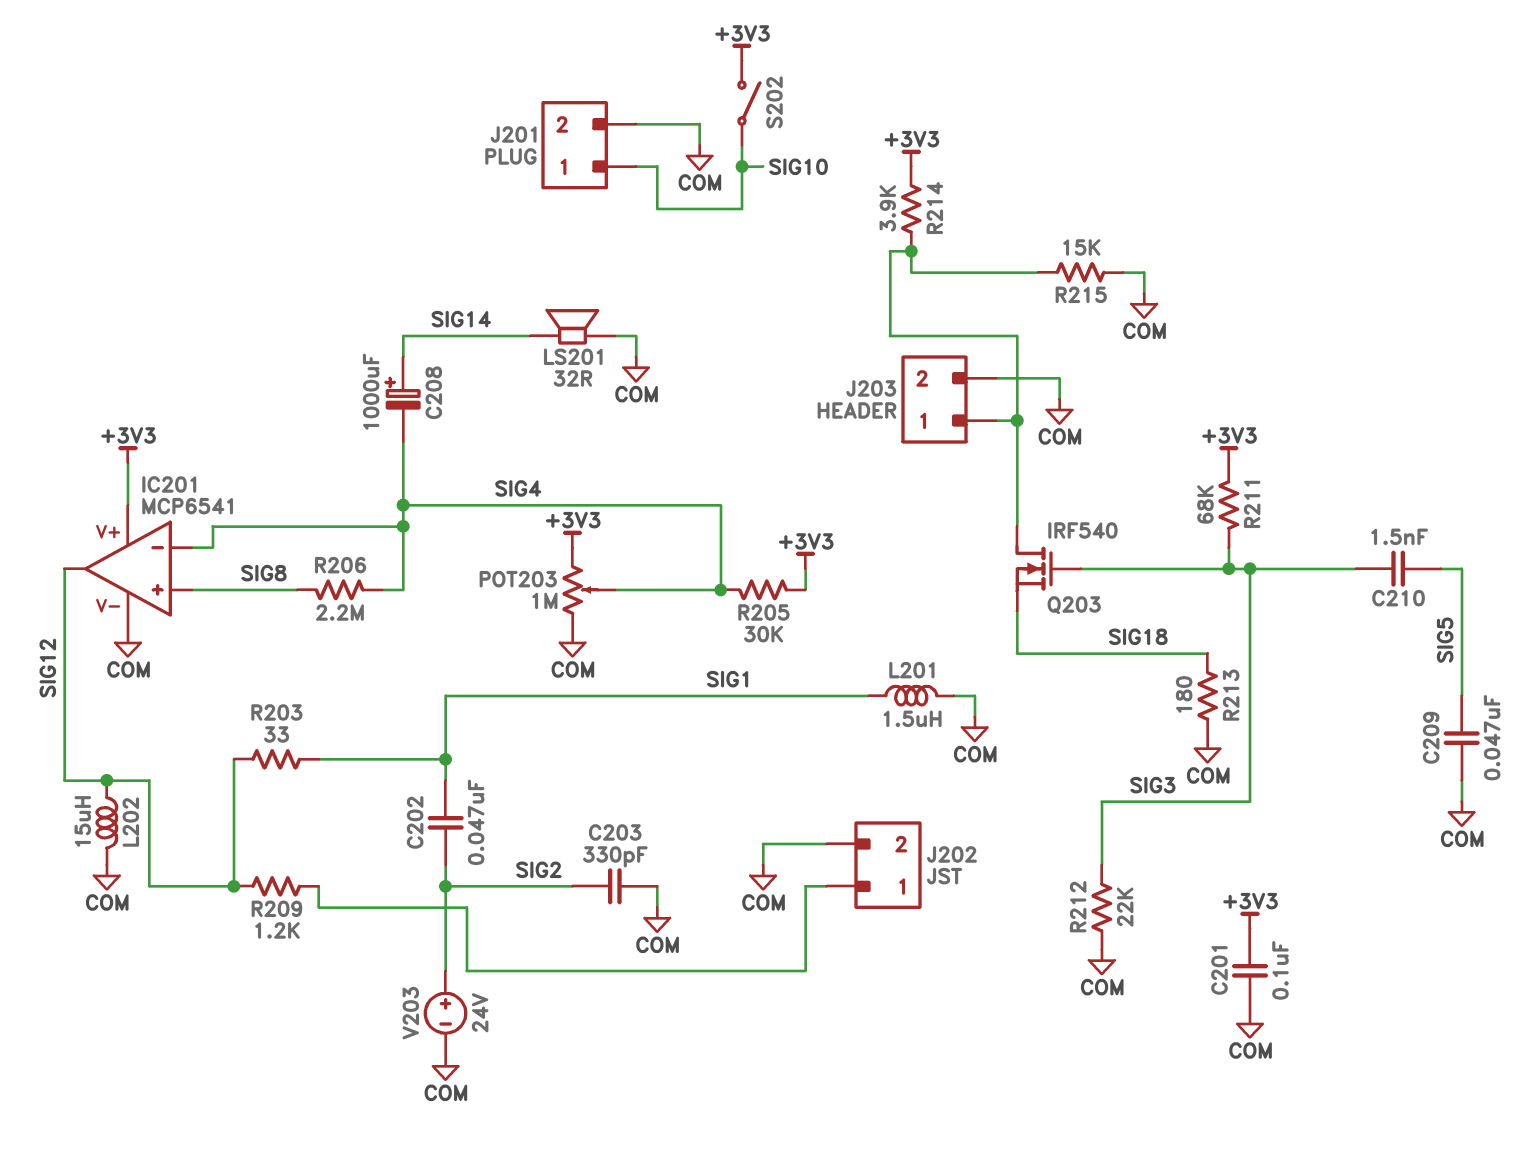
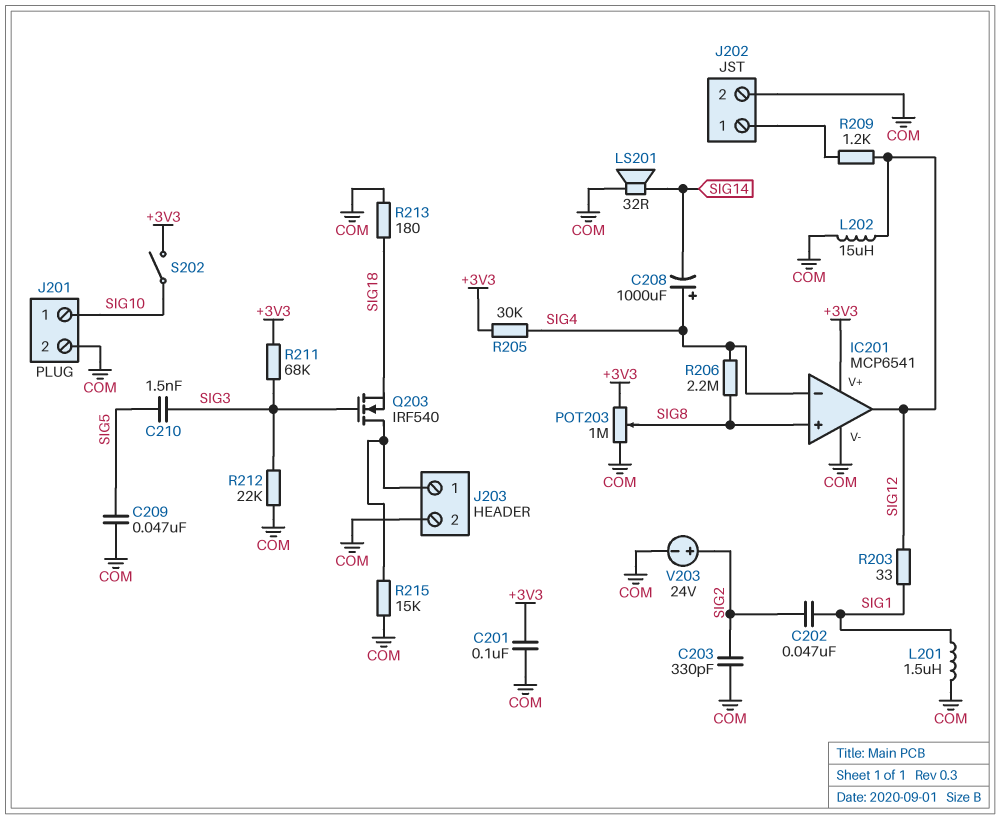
C208: 1000uF (plus SIG14, minus SIG4) -> 1000uF (plus SIG4, minus SIG14)
POT203: 1M (+3V3, COM, wiper SIG4) -> 1M (+3V3, COM, wiper SIG8)
R214: 3.9k (+3V3, J203/1) -> none

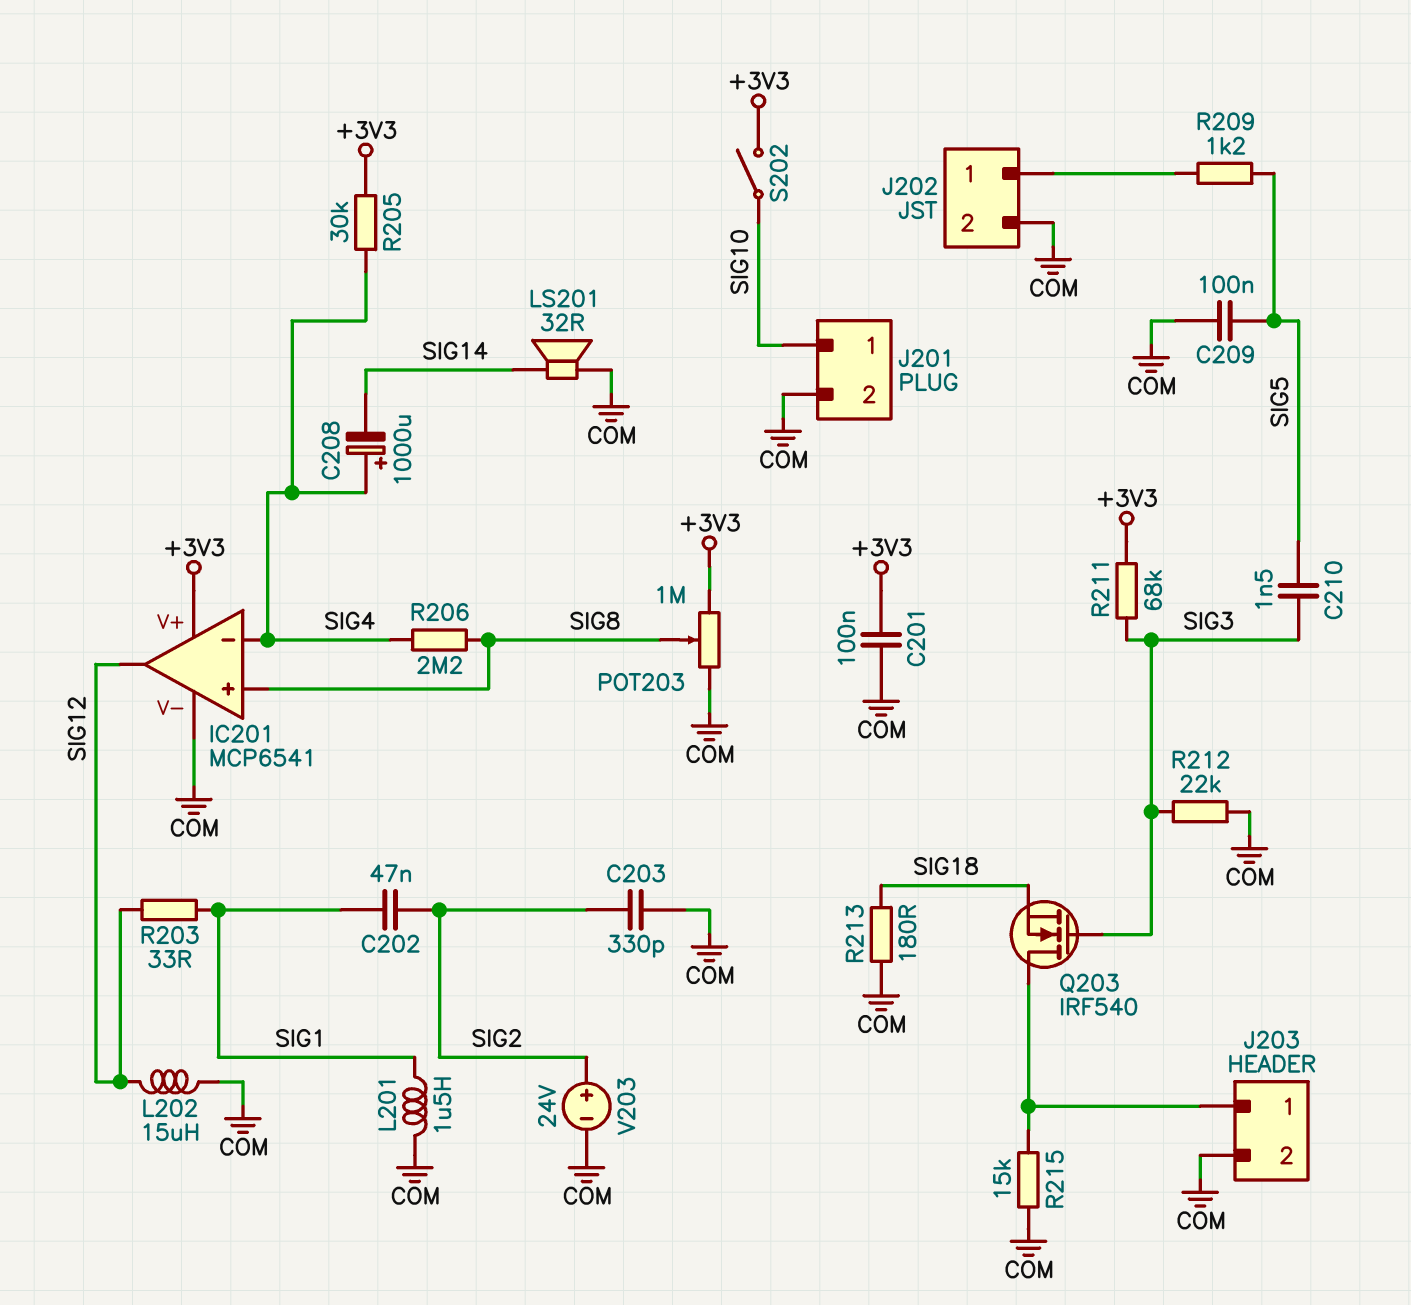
C209: 47nF (COM, SIG5) -> 100nF (COM, SIG5)
R209: 1.2k (J202/1, SIG12) -> 1.2k (J202/1, SIG5)

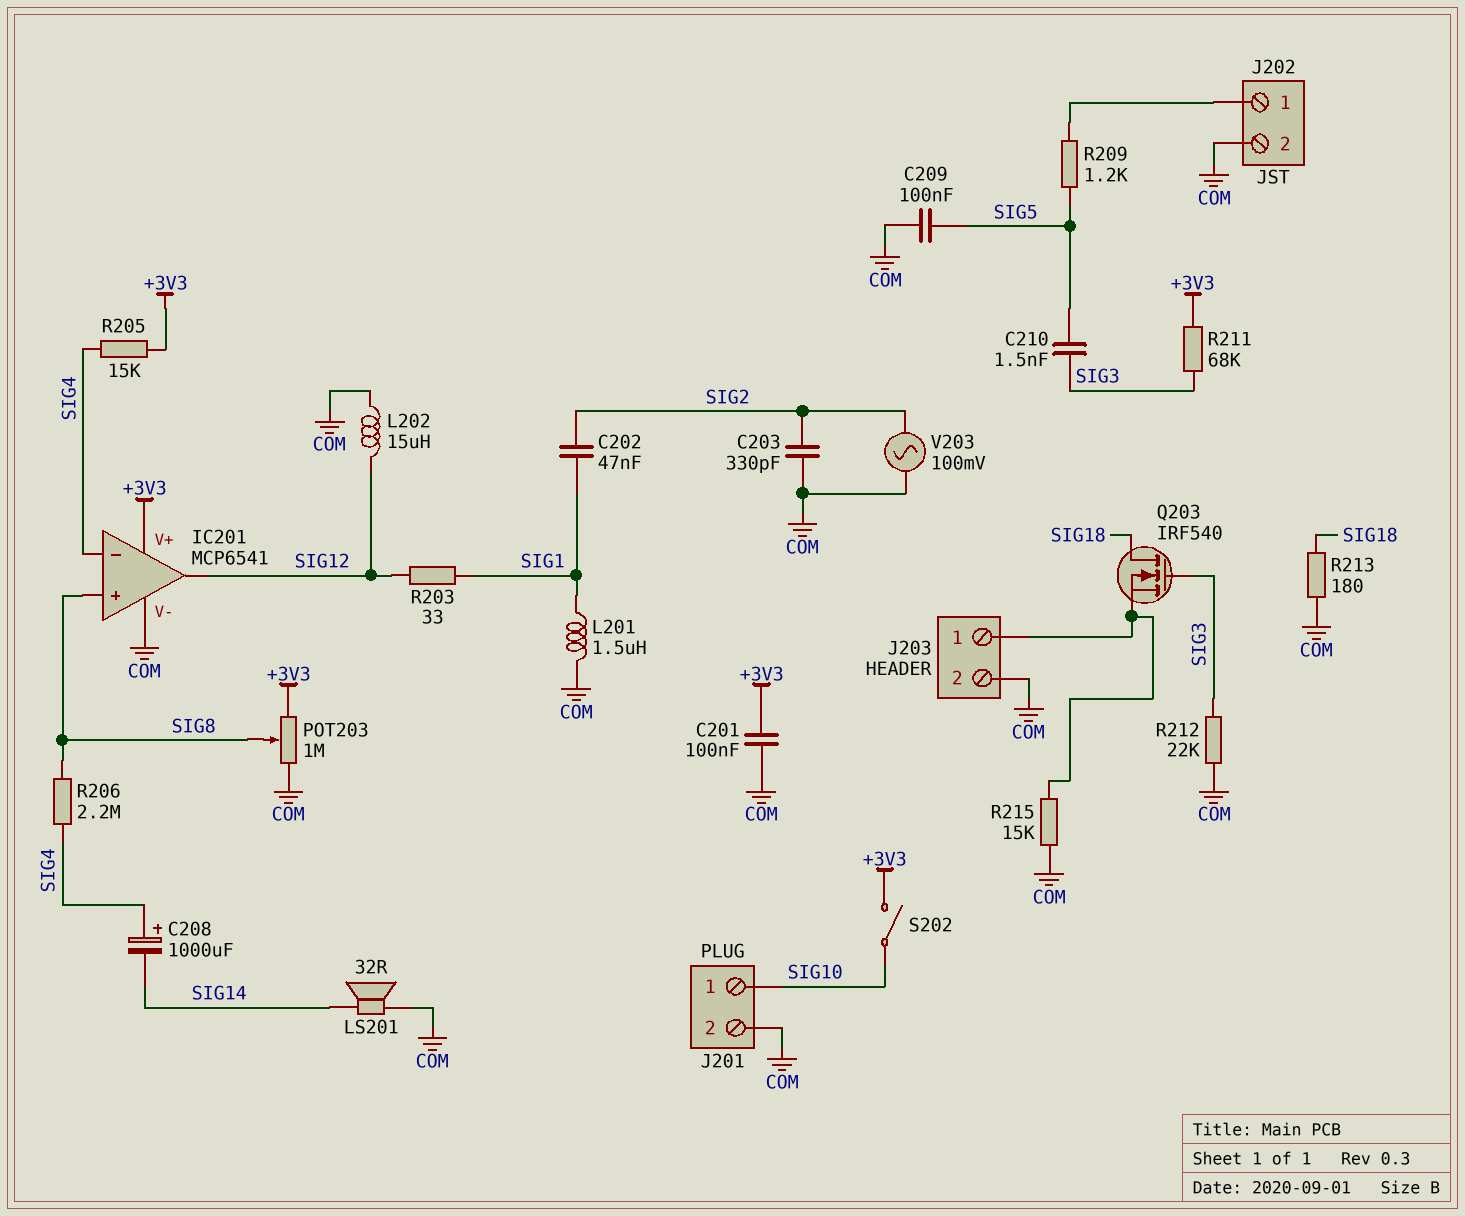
Q203: NMOS IRF540 (G SIG3, D J203/1, S SIG18) -> NMOS IRF540 (G SIG3, D SIG18, S J203/1)
R205: 30k (+3V3, SIG4) -> 15k (+3V3, SIG4)
V203: 24V (plus SIG2, minus COM) -> AC 100mV (COM, SIG2)

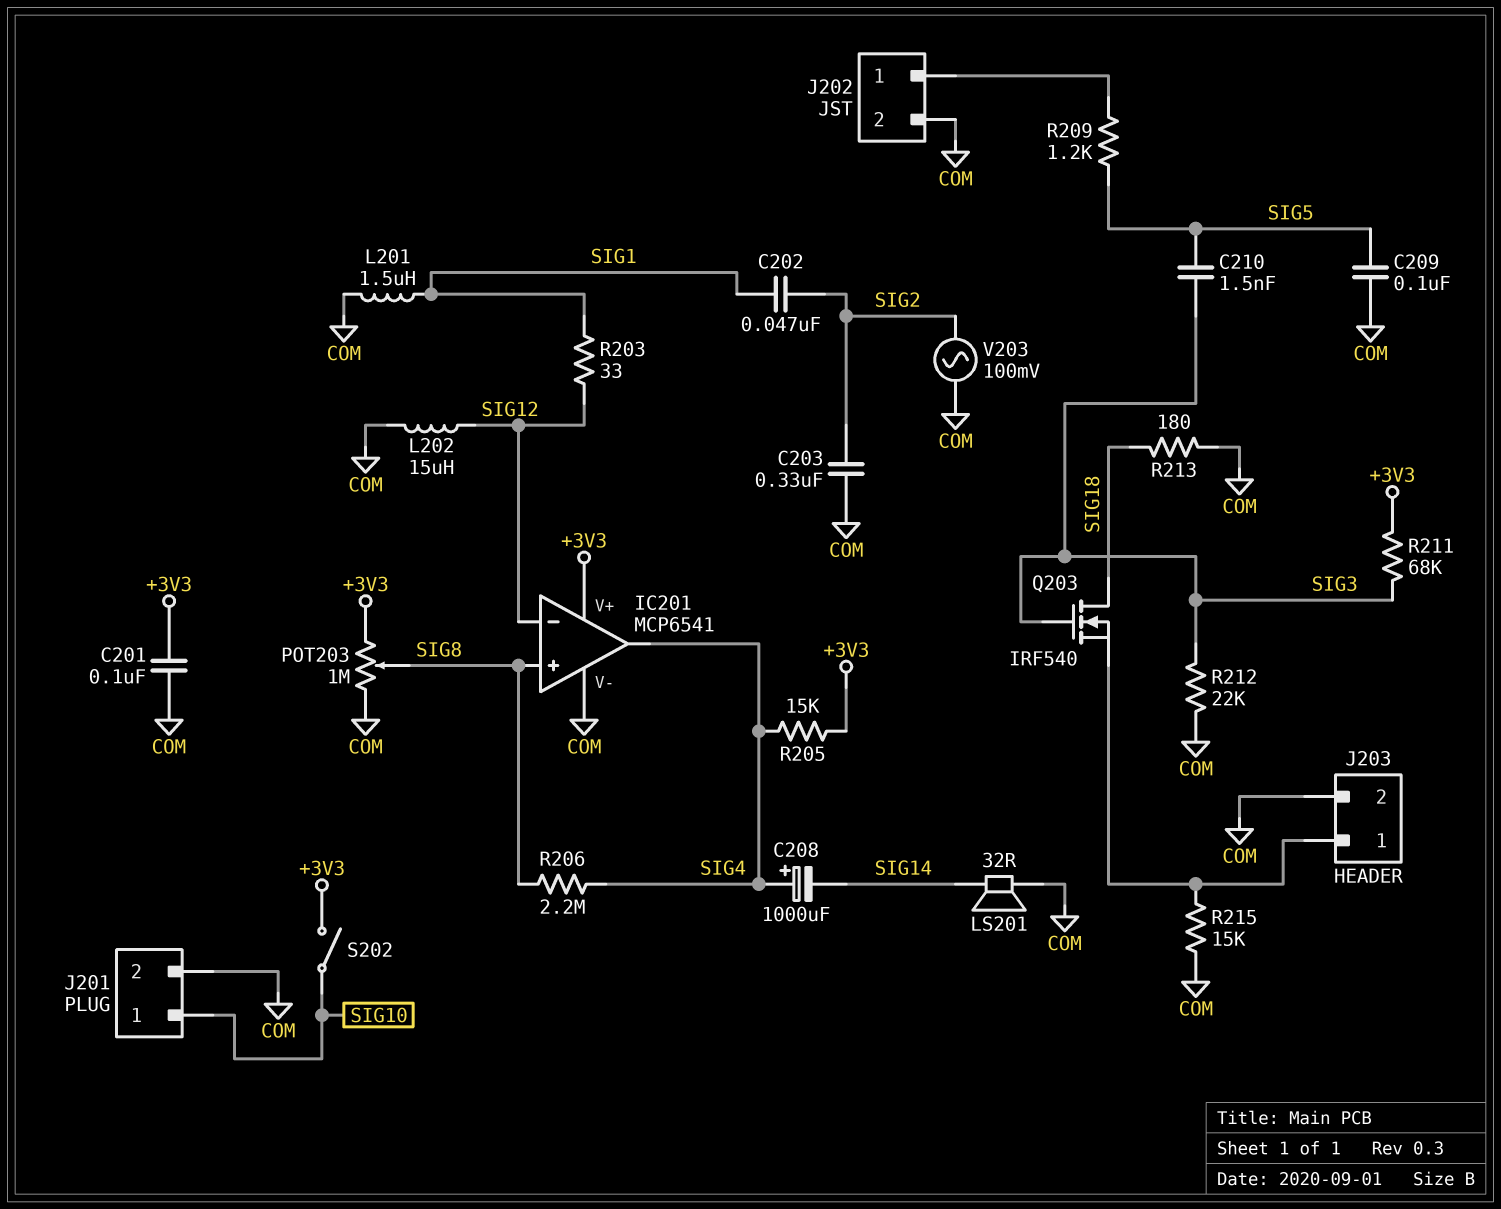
C203: 330pF (COM, SIG2) -> 330nF (COM, SIG2)
IC201 pin in-: SIG4 -> SIG12
IC201 pin out: SIG12 -> SIG4

